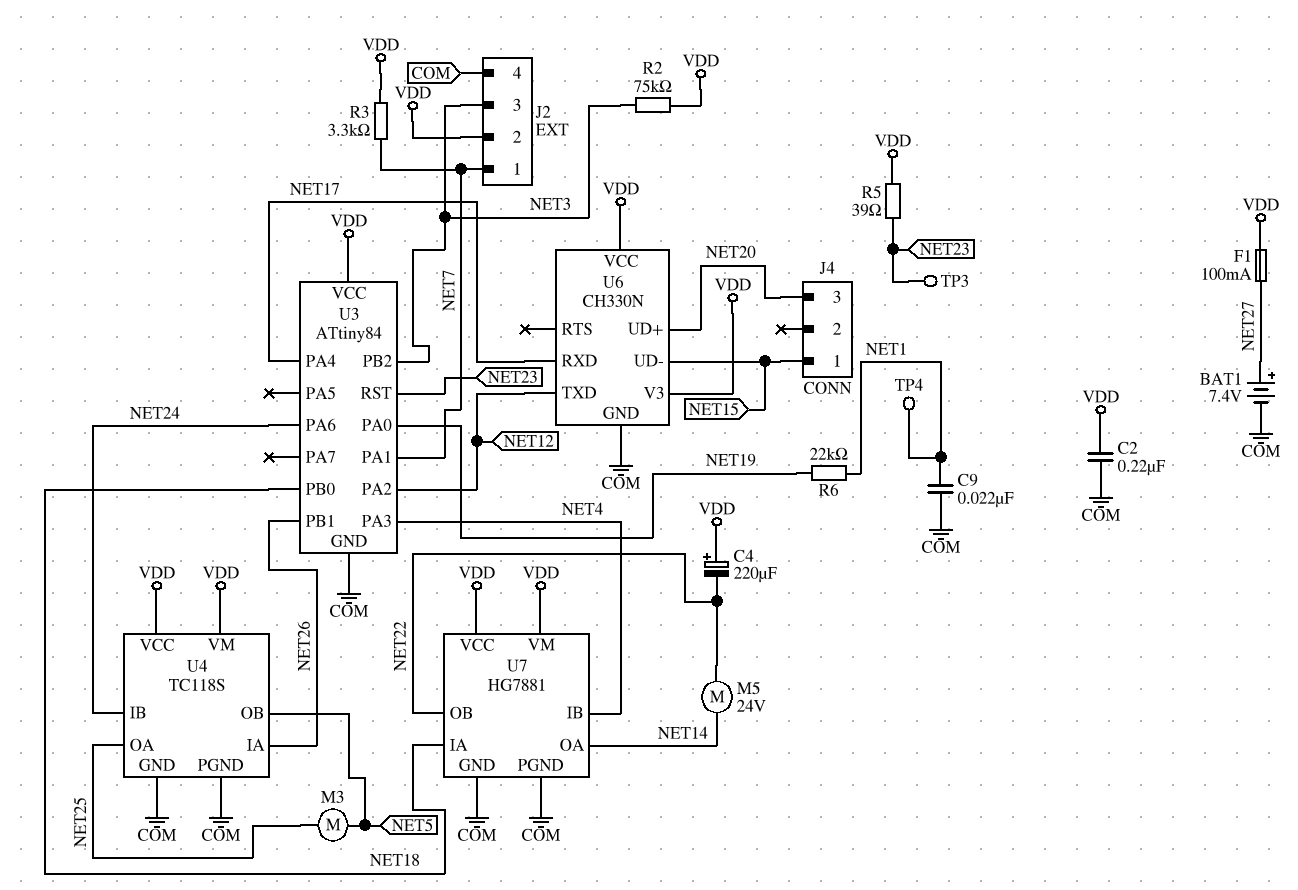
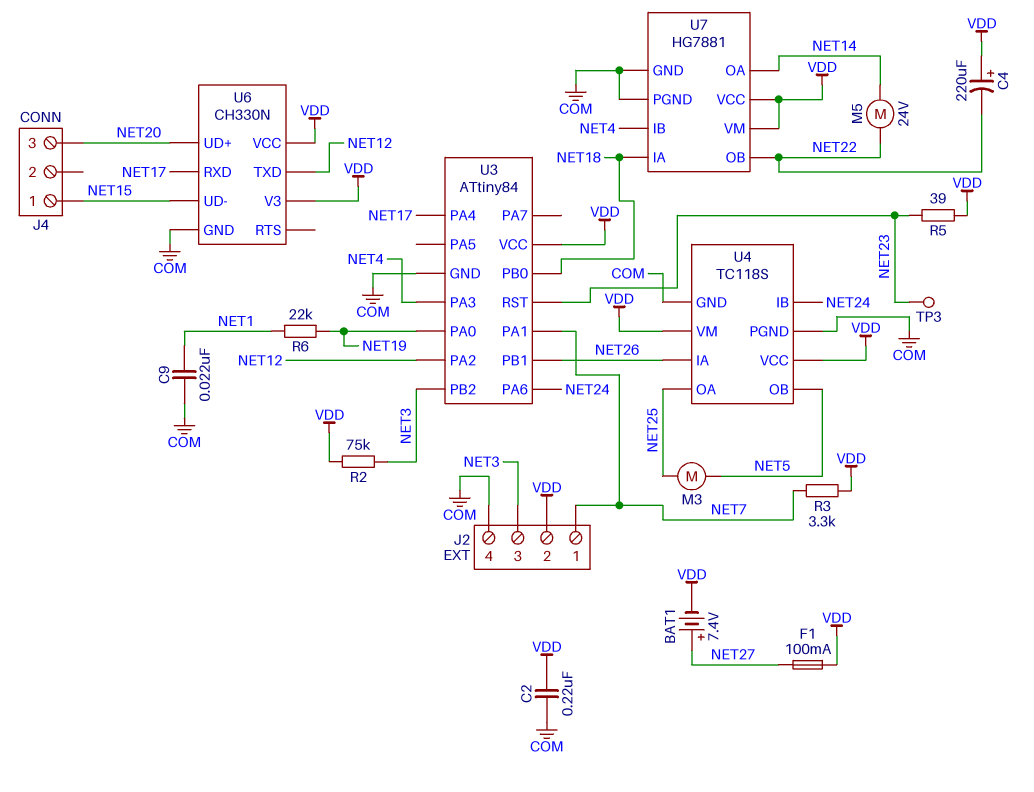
BAT1: 7.4V (plus NET27, minus COM) -> 7.4V (plus NET27, minus VDD)
TP4: test point (NET1) -> none

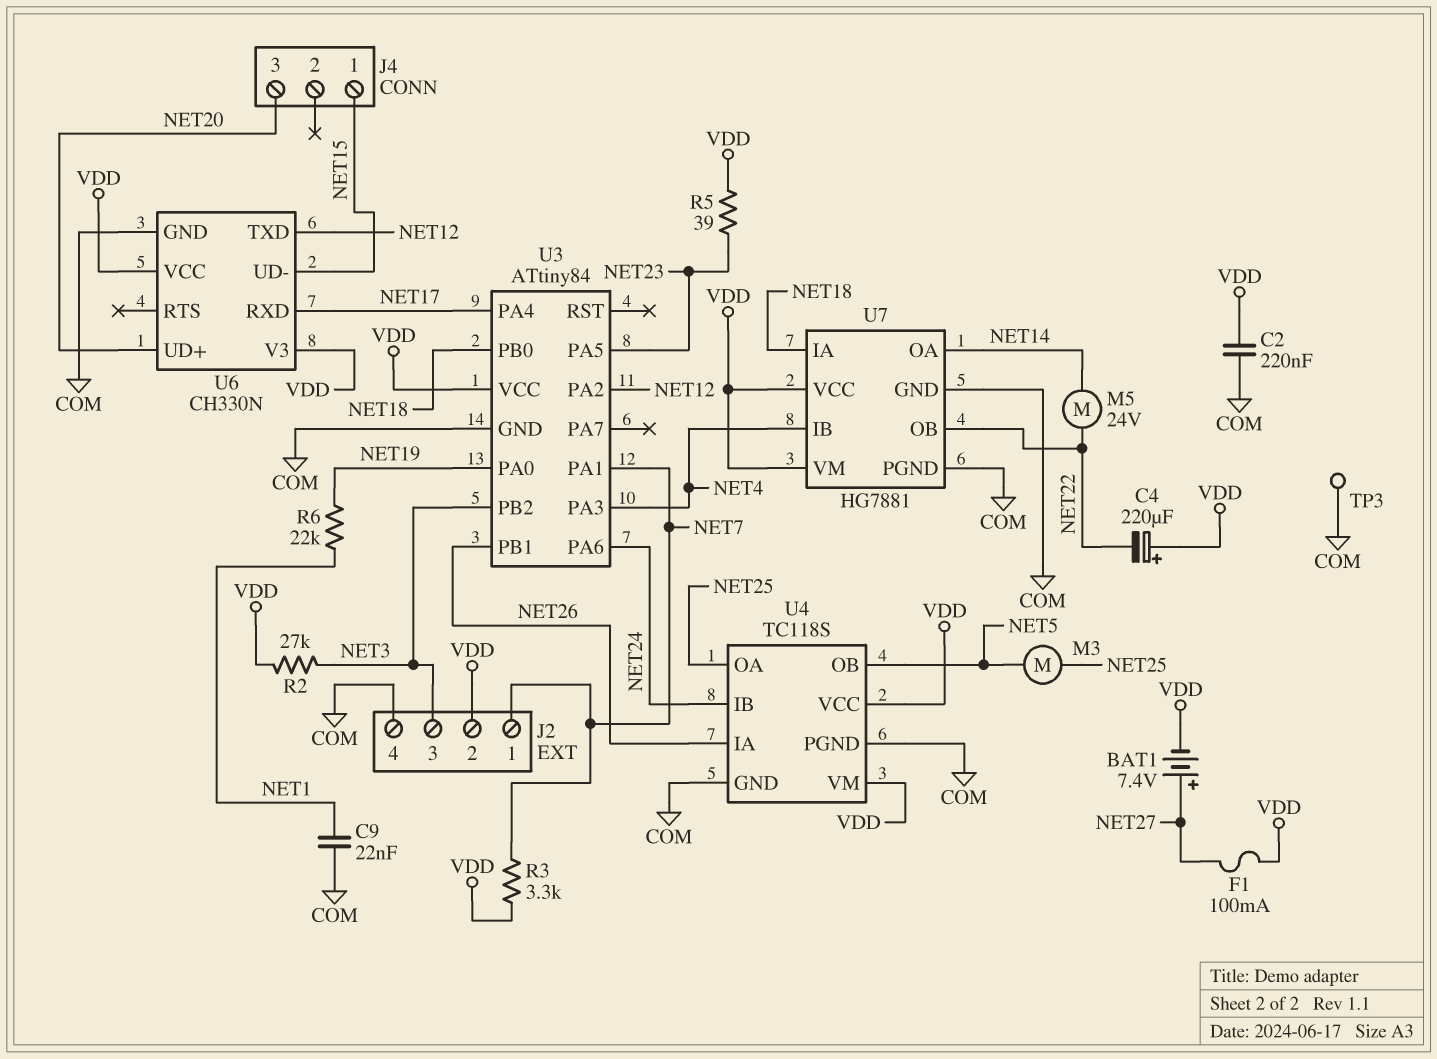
R2: 75k (NET3, VDD) -> 27k (NET3, VDD)
TP3: test point (NET23) -> test point (COM)
U3 pin PA5: none -> NET23
U3 pin RST: NET23 -> none

